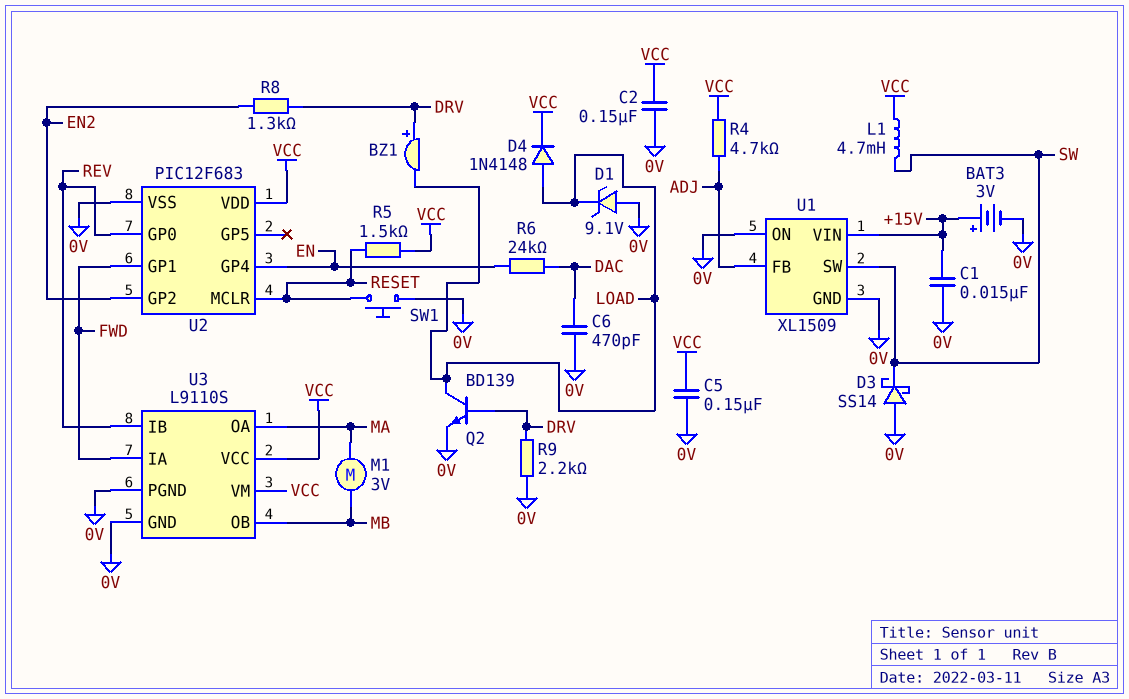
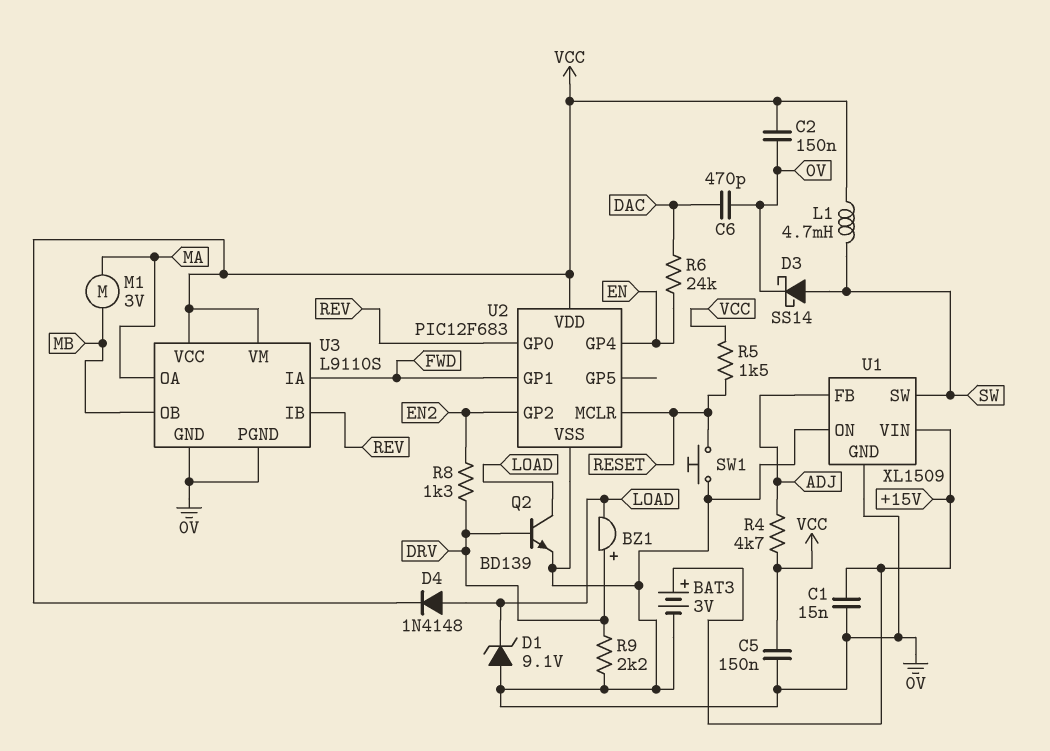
D3: schottky SS14 (A 0V, K SW) -> schottky SS14 (A SW, K 0V)

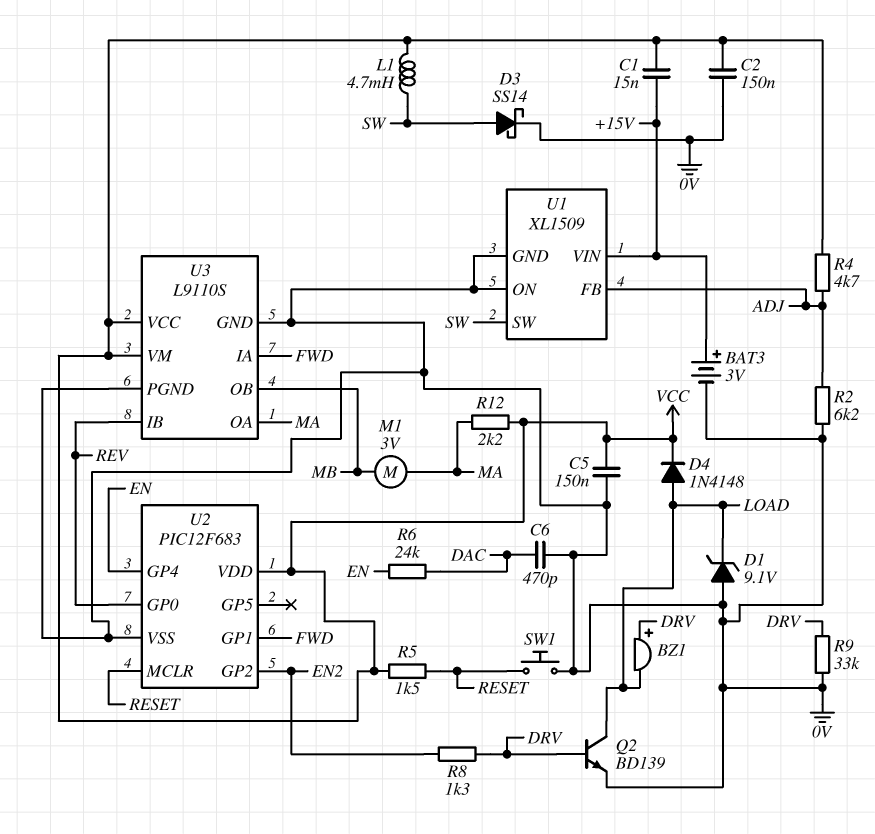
C1: 15nF (+15V, 0V) -> 15nF (+15V, VCC)
R2: none -> 6.2k (0V, ADJ)
R9: 2.2k (0V, DRV) -> 33k (0V, DRV)
R12: none -> 2.2k (MA, VCC)

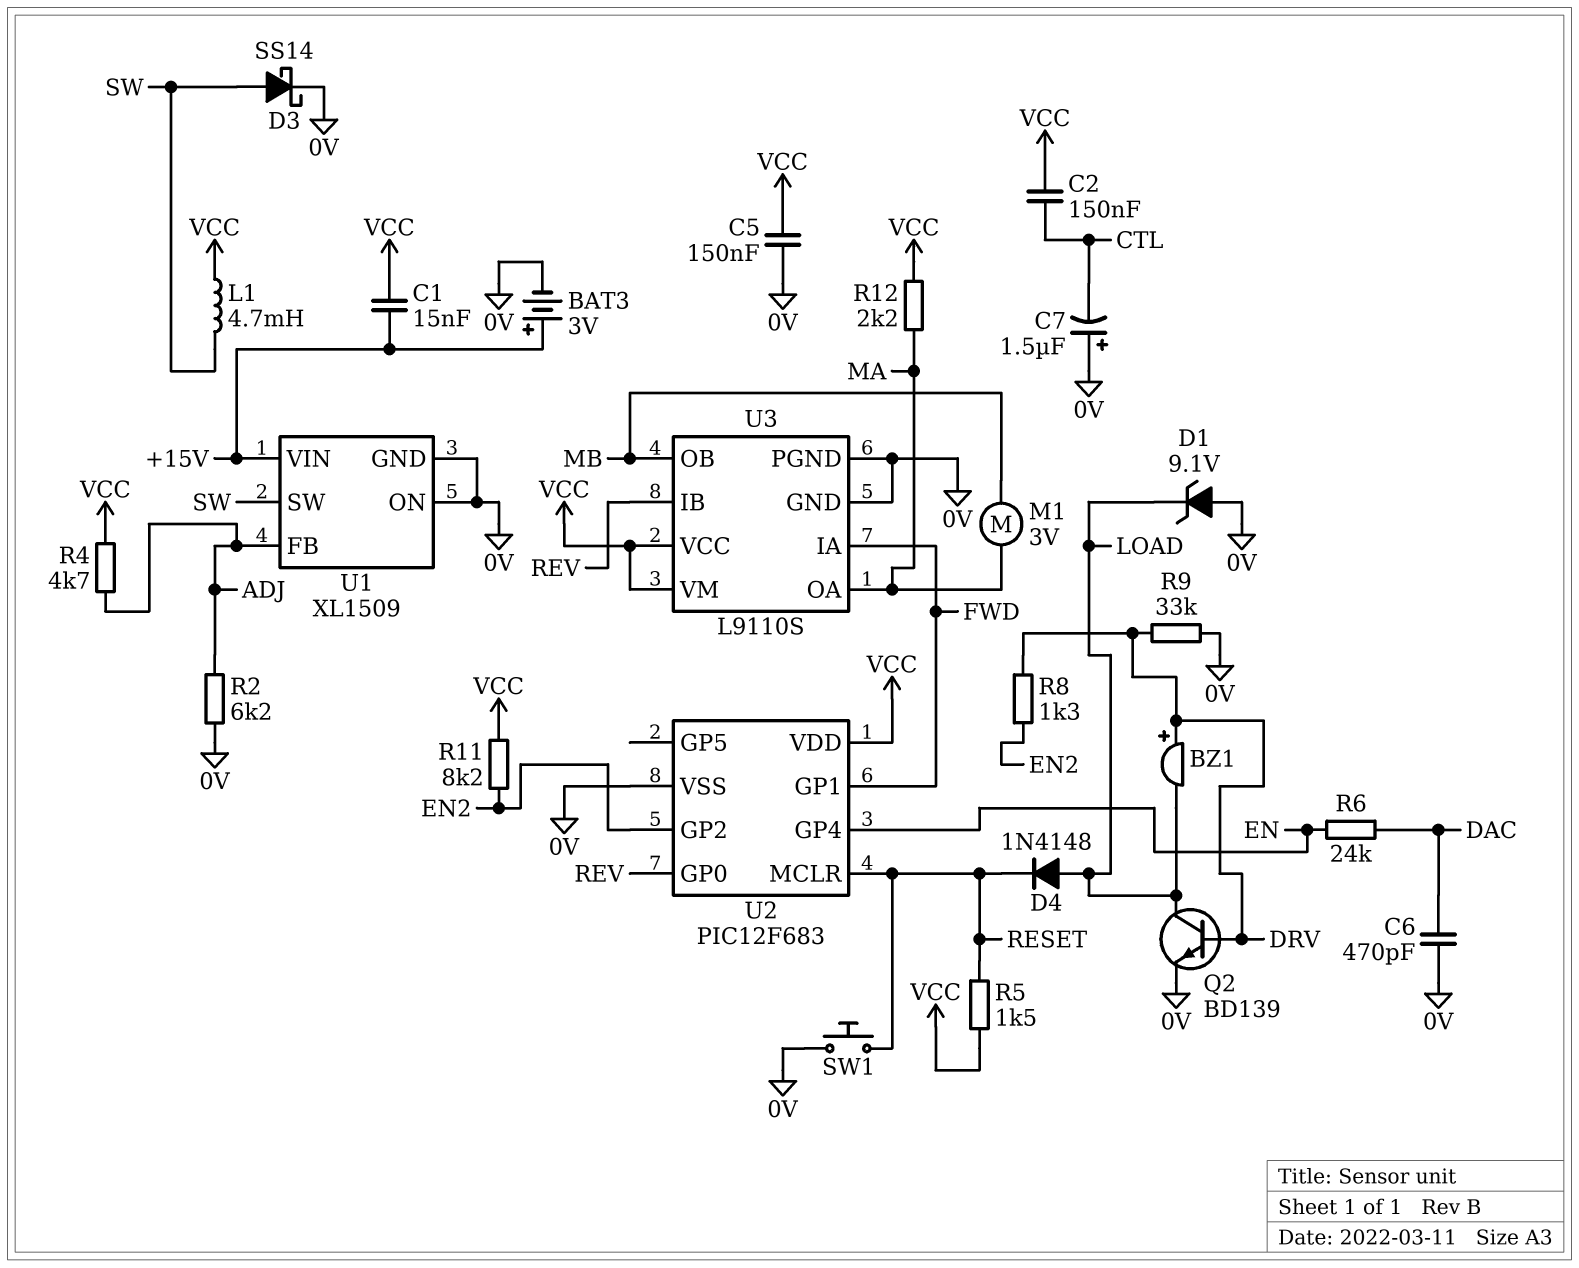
C2: 150nF (0V, VCC) -> 150nF (CTL, VCC)
C7: none -> 1.5uF (plus 0V, minus CTL)
D4: diode 1N4148 (A LOAD, K VCC) -> diode 1N4148 (A LOAD, K RESET)
R11: none -> 8.2k (EN2, VCC)

